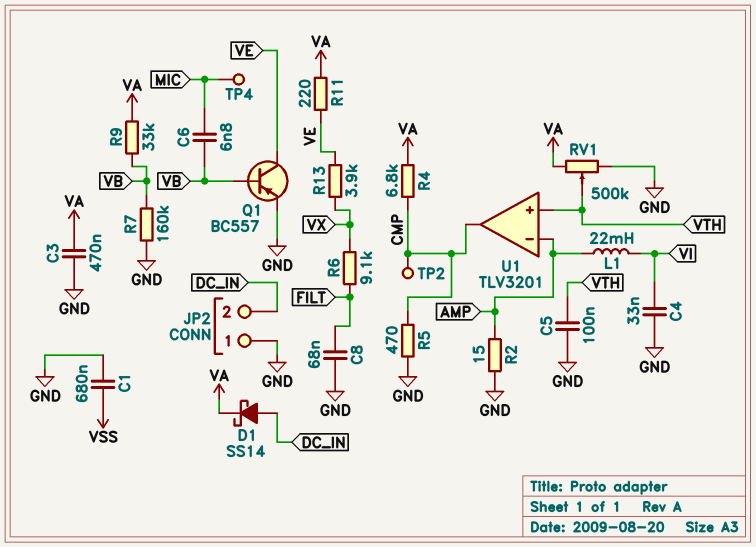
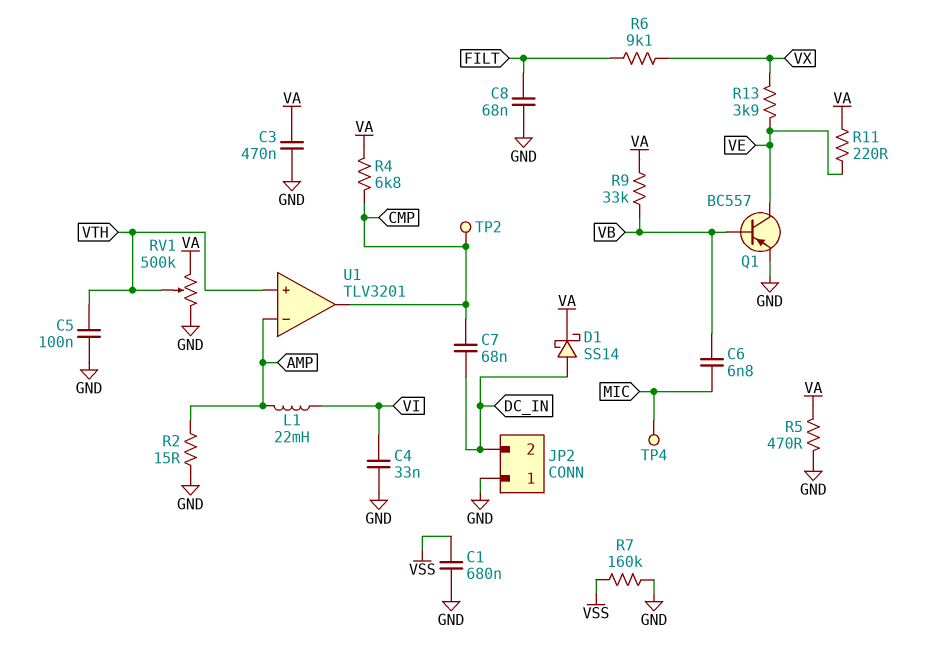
C7: none -> 68nF (CMP, DC_IN)
R5: 470 (CMP, GND) -> 470 (GND, VA)
R7: 160k (GND, VB) -> 160k (GND, VSS)

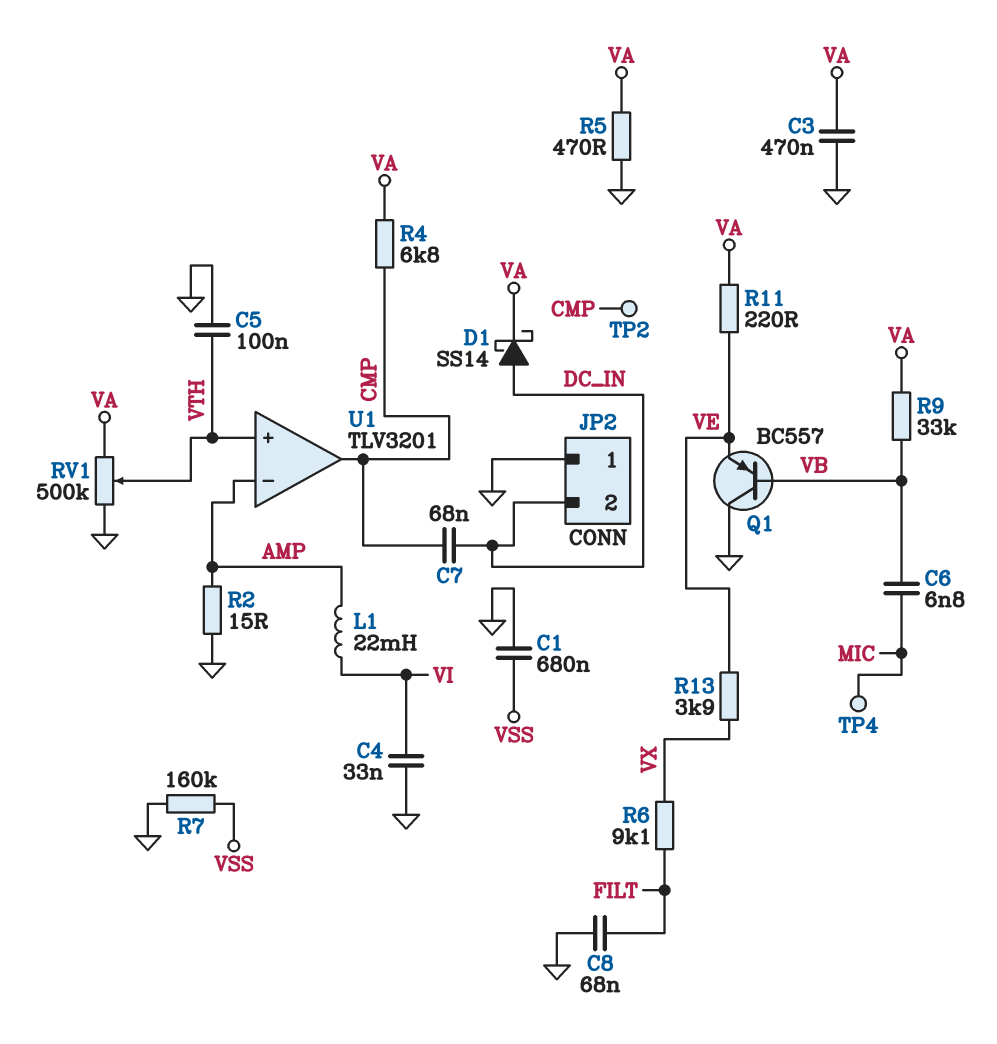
Q1: PNP BC557 (B VB, C VE, E GND) -> PNP BC557 (B VB, C GND, E VE)

